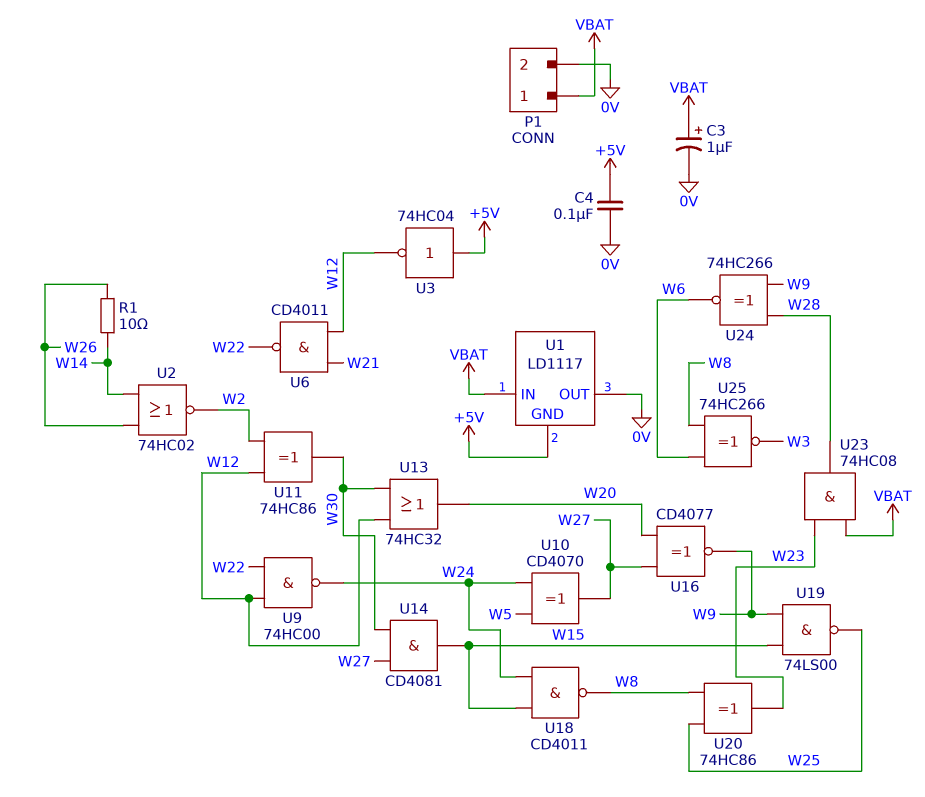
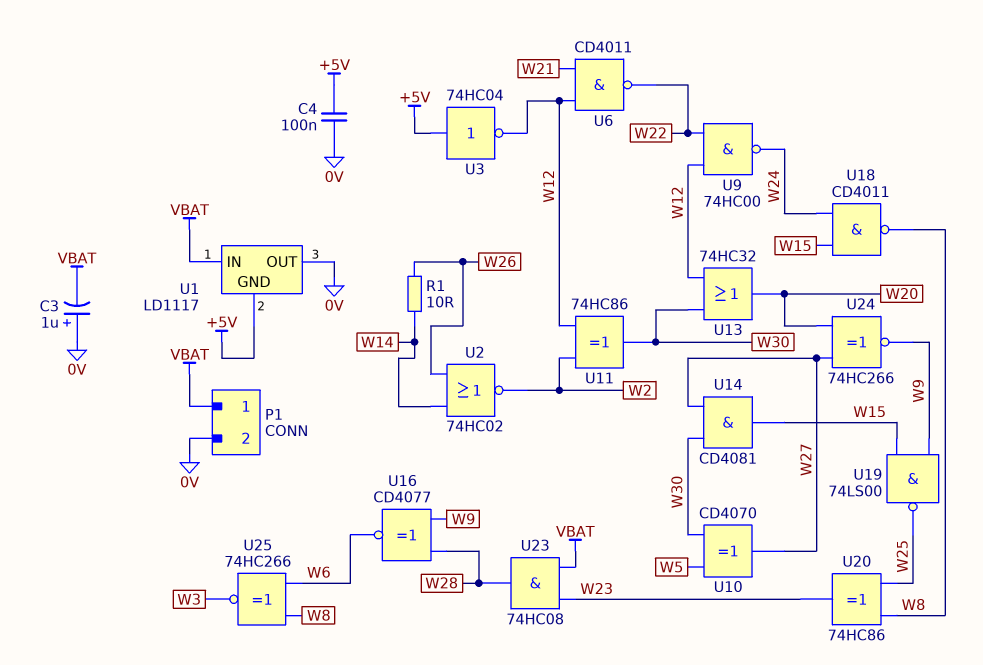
C3: 1uF (plus VBAT, minus 0V) -> 1uF (plus 0V, minus VBAT)
U10: XOR CD4070 (in W5, in W24, out W27) -> XOR CD4070 (in W5, in W30, out W27)
U16: XNOR CD4077 (in W20, in W27, out W9) -> XNOR CD4077 (in W9, in W28, out W6)
U24: XNOR 74HC266 (in W9, in W28, out W6) -> XNOR 74HC266 (in W20, in W27, out W9)

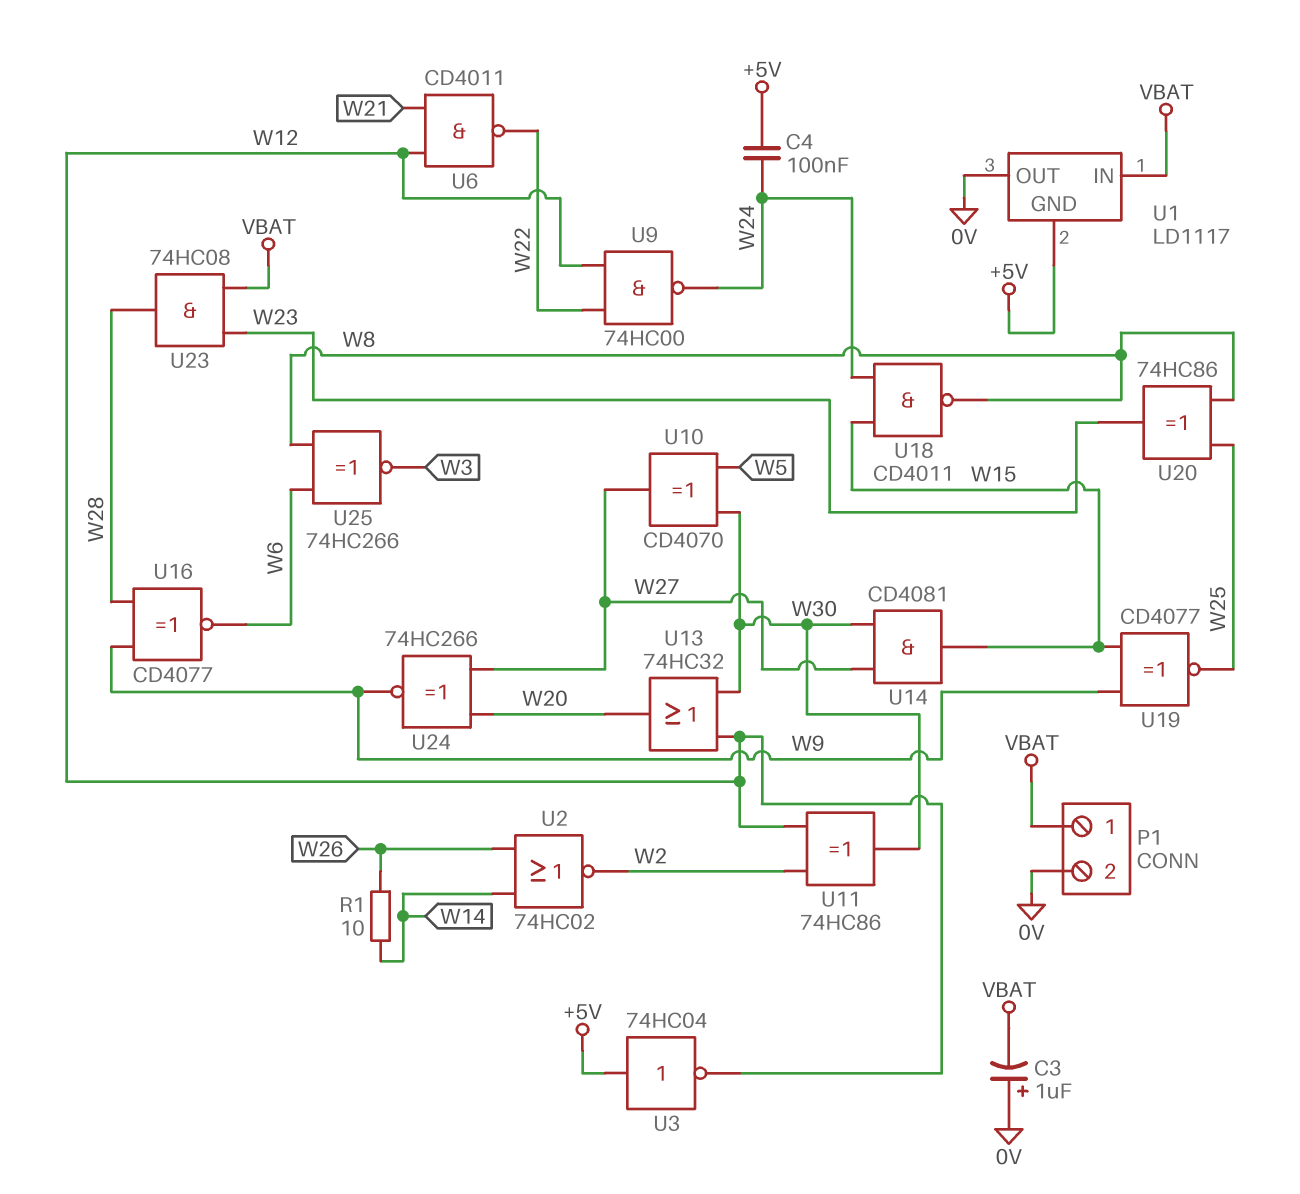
C4: 100nF (+5V, 0V) -> 100nF (+5V, W24)
U19: NAND 74LS00 (in W9, in W15, out W25) -> XNOR CD4077 (in W9, in W15, out W25)

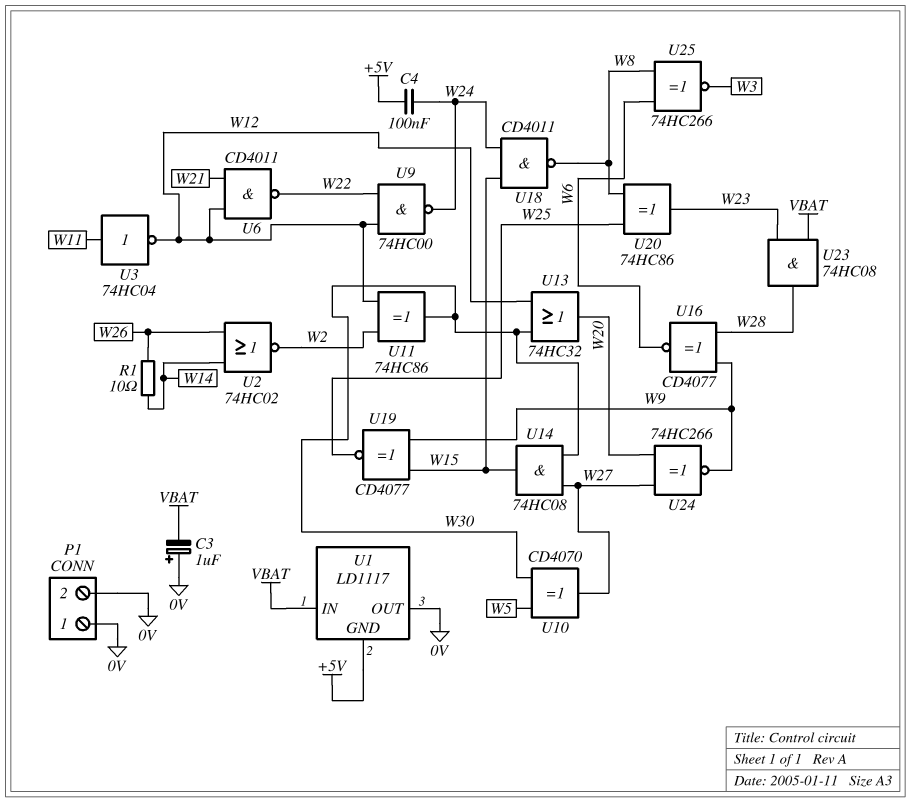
P1 pin 1: VBAT -> 0V
U3: NOT 74HC04 (in +5V, out W12) -> NOT 74HC04 (in W11, out W12)
U14: AND CD4081 (in W27, in W30, out W15) -> AND 74HC08 (in W27, in W30, out W15)

